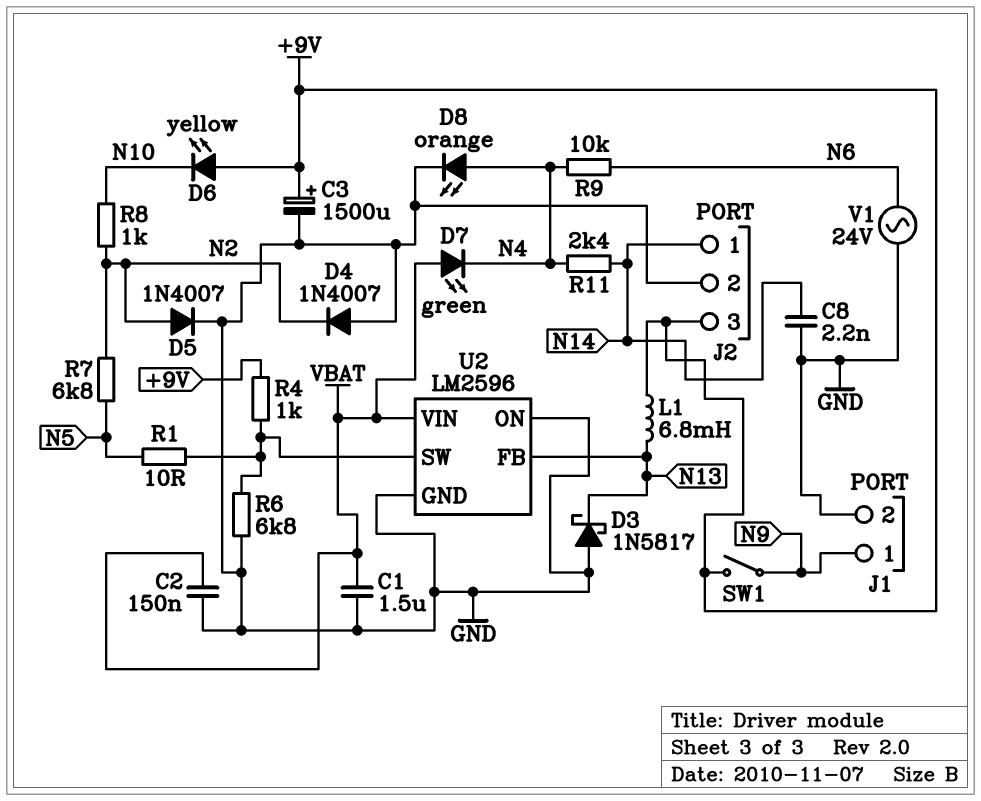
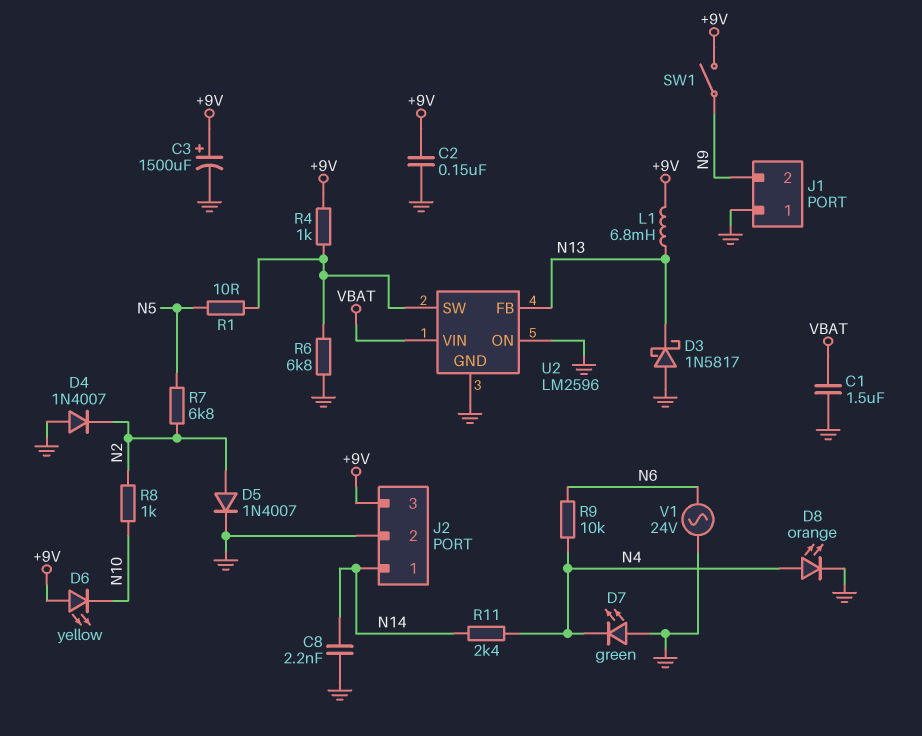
C2: 150nF (GND, VBAT) -> 150nF (+9V, GND)
D7: LED green (A VBAT, K N4) -> LED green (A GND, K N4)
J1 pin 1: N9 -> GND
J1 pin 2: GND -> N9

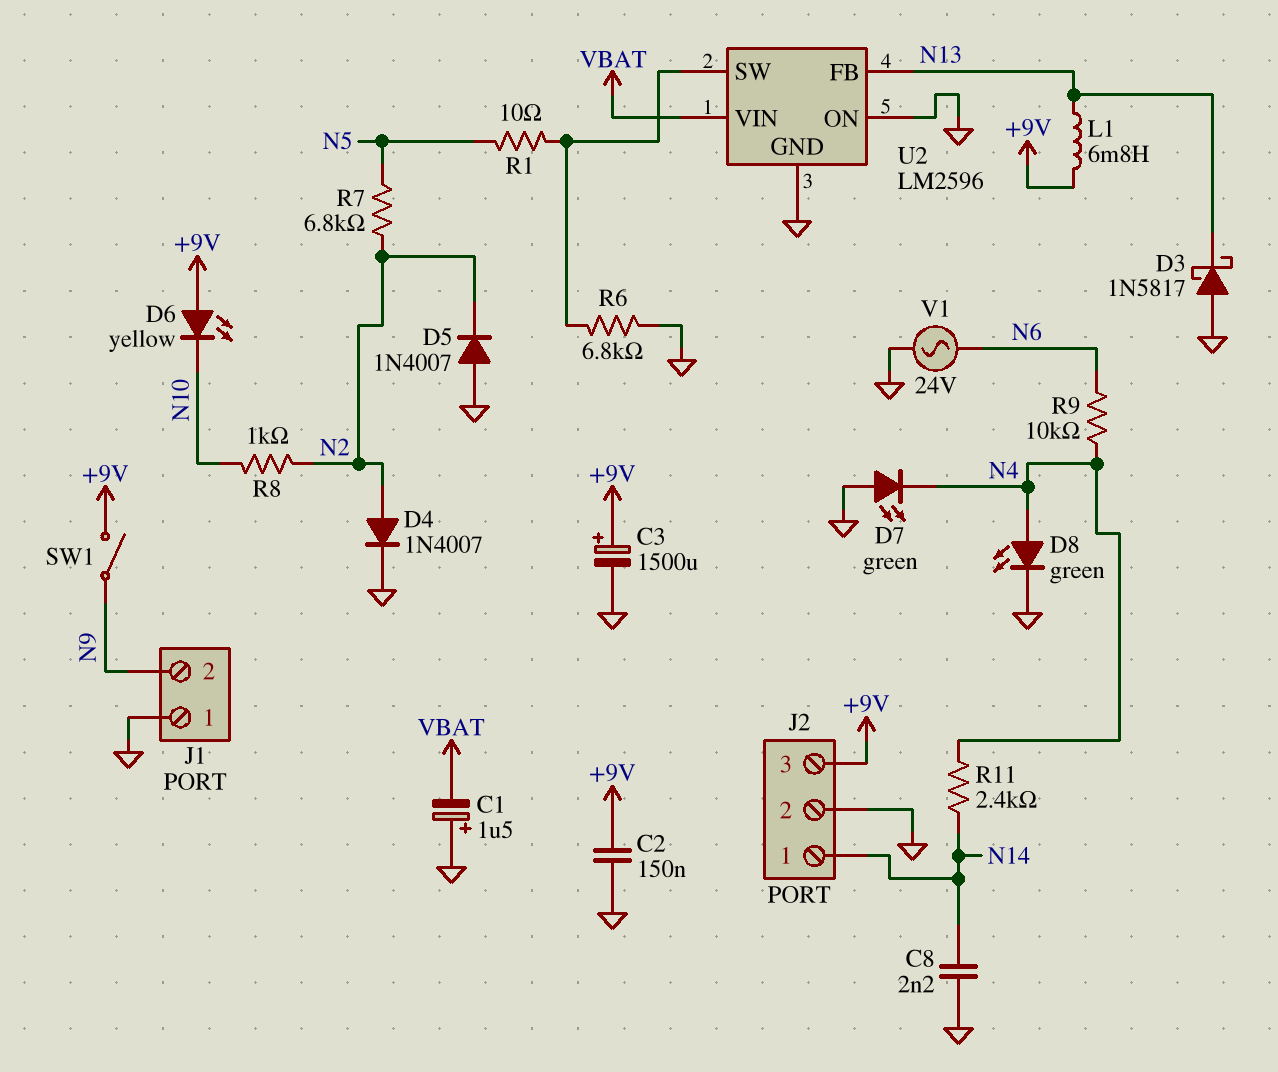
C1: 1.5uF (GND, VBAT) -> 1.5uF (plus GND, minus VBAT)
D4: diode 1N4007 (A GND, K N2) -> diode 1N4007 (A N2, K GND)
D5: diode 1N4007 (A N2, K GND) -> diode 1N4007 (A GND, K N2)
D8: LED orange (A N4, K GND) -> LED green (A N4, K GND)
R4: 1k (+9V, U2/SW) -> none

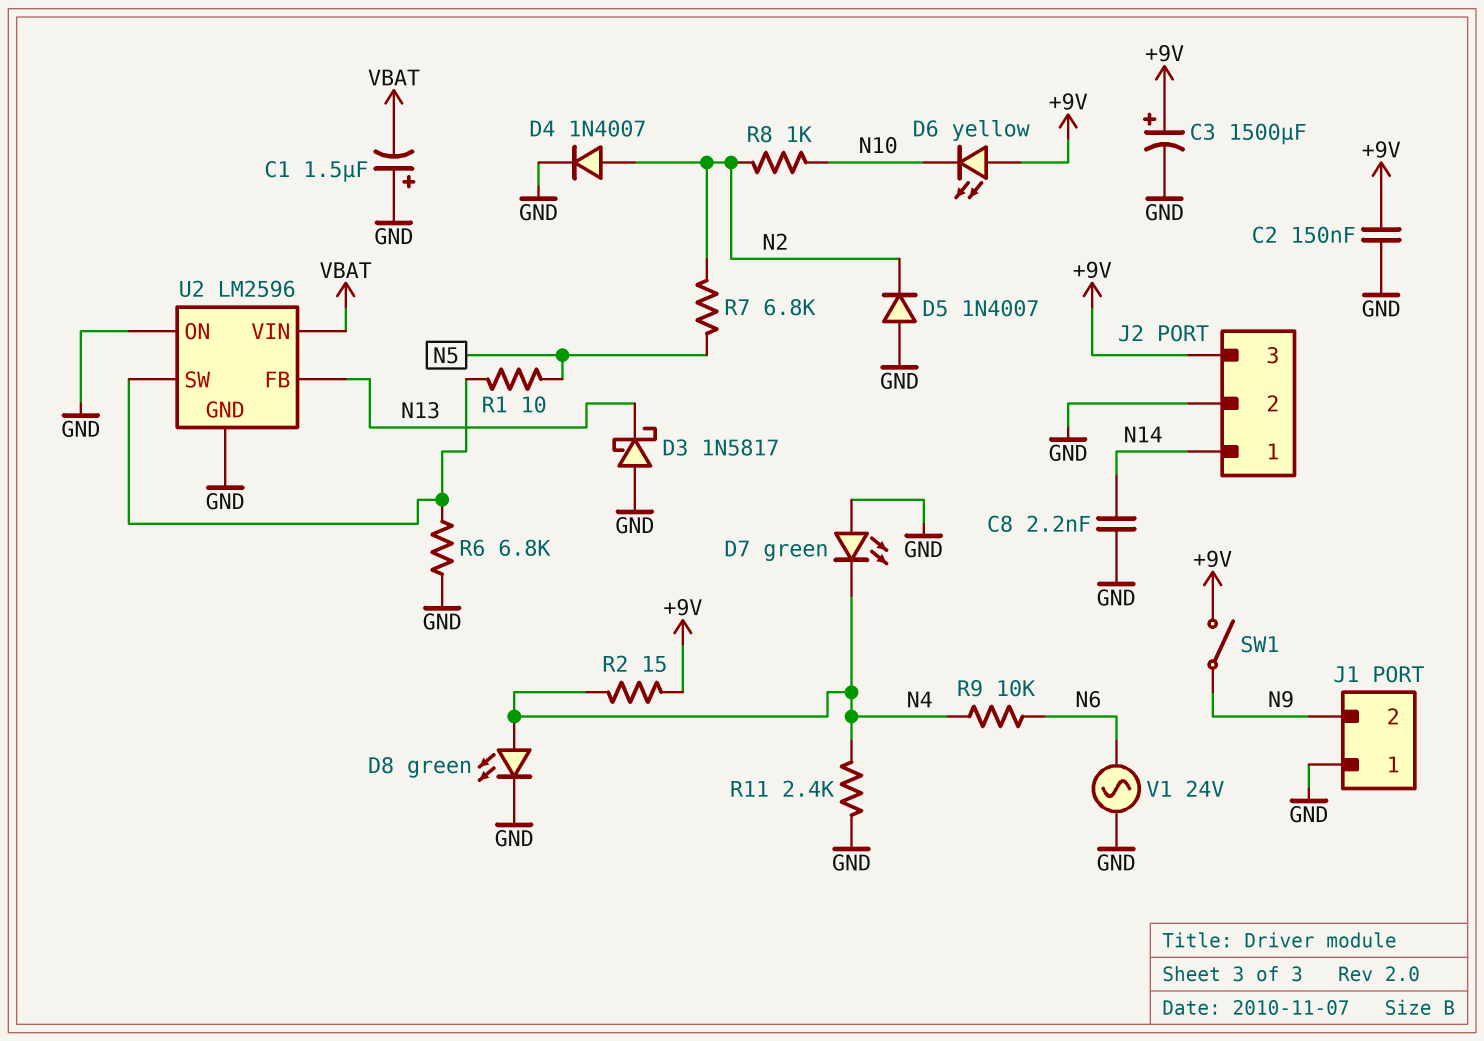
L1: 6.8mH (+9V, N13) -> none
R2: none -> 15 (+9V, N4)
R11: 2.4k (N4, N14) -> 2.4k (GND, N4)

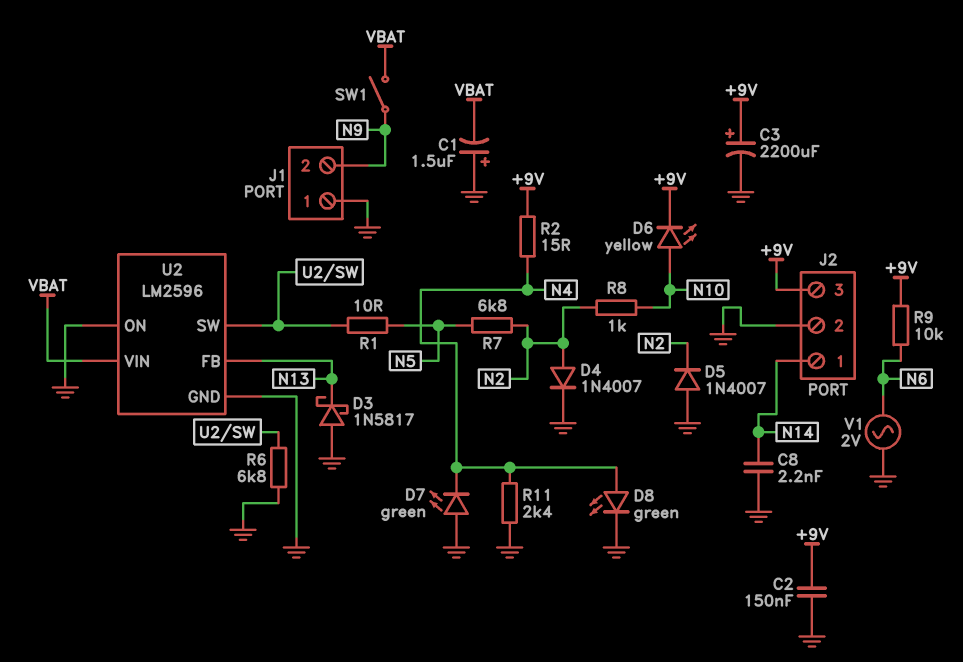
C3: 1500uF (plus +9V, minus GND) -> 2200uF (plus +9V, minus GND)
D6: LED yellow (A +9V, K N10) -> LED yellow (A N10, K +9V)
R9: 10k (N4, N6) -> 10k (+9V, N6)
SW1: switch (+9V, N9) -> switch (N9, VBAT)
V1: AC 24V (GND, N6) -> AC 2V (GND, N6)

